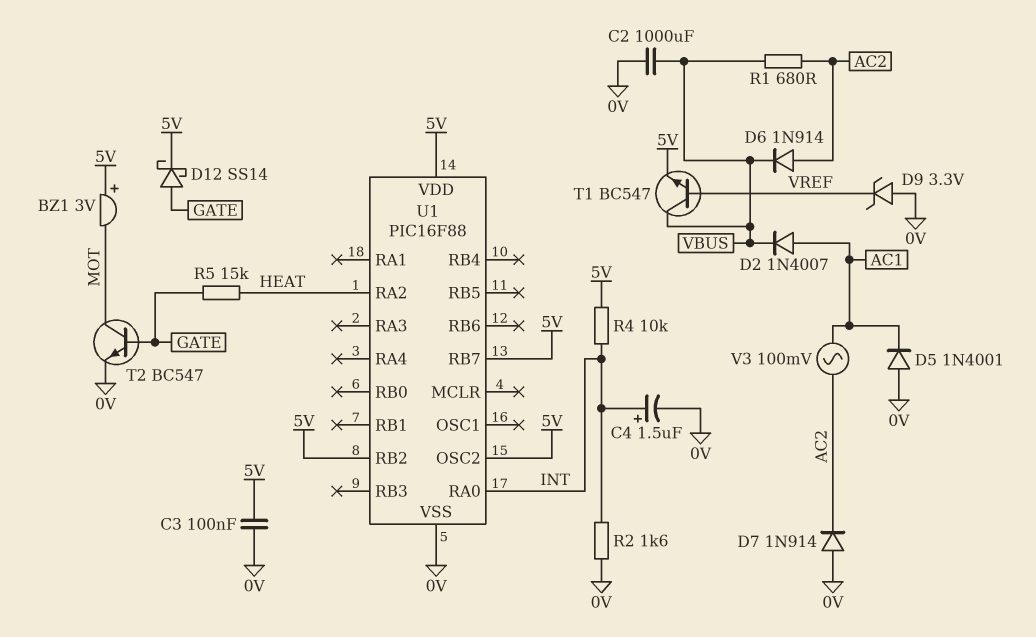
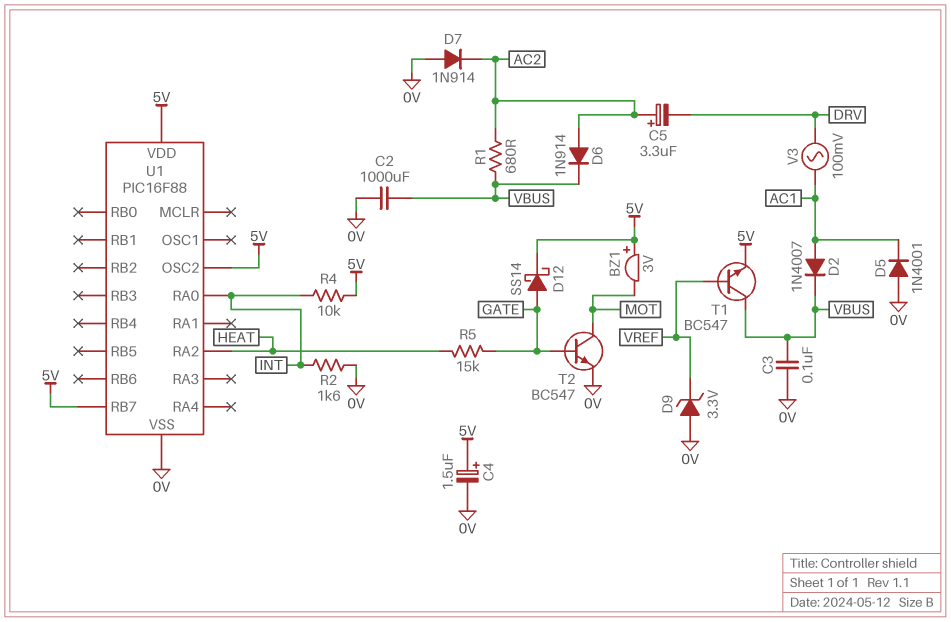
C3: 100nF (0V, 5V) -> 100nF (0V, VBUS)
C4: 1.5uF (plus INT, minus 0V) -> 1.5uF (plus 5V, minus 0V)
C5: none -> 3.3uF (plus AC2, minus DRV)
U1 pin RB2: 5V -> none
V3: AC 100mV (AC1, AC2) -> AC 100mV (AC1, DRV)

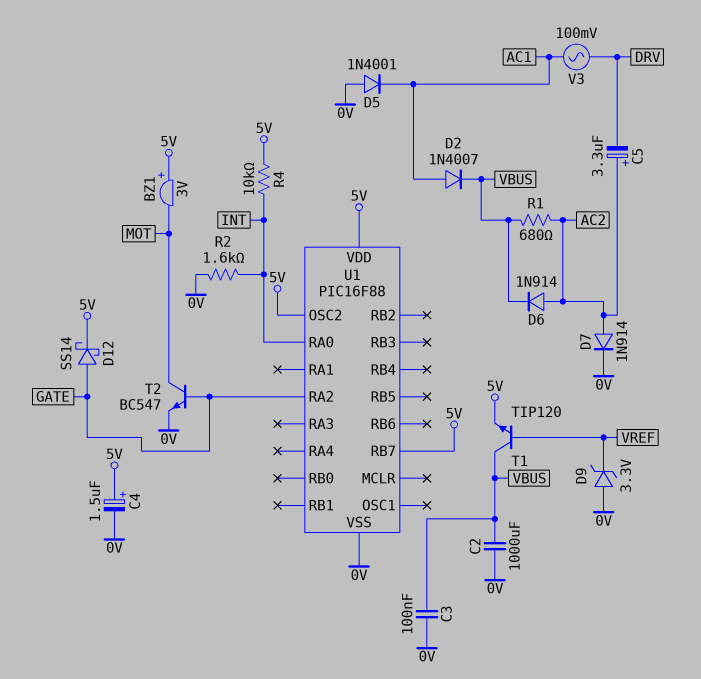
D7: diode 1N914 (A 0V, K AC2) -> diode 1N914 (A AC2, K 0V)
R5: 15k (GATE, HEAT) -> none
T1: NPN BC547 (B VREF, C VBUS, E 5V) -> NPN TIP120 (B VREF, C VBUS, E 5V)
U1 pin RA2: HEAT -> GATE

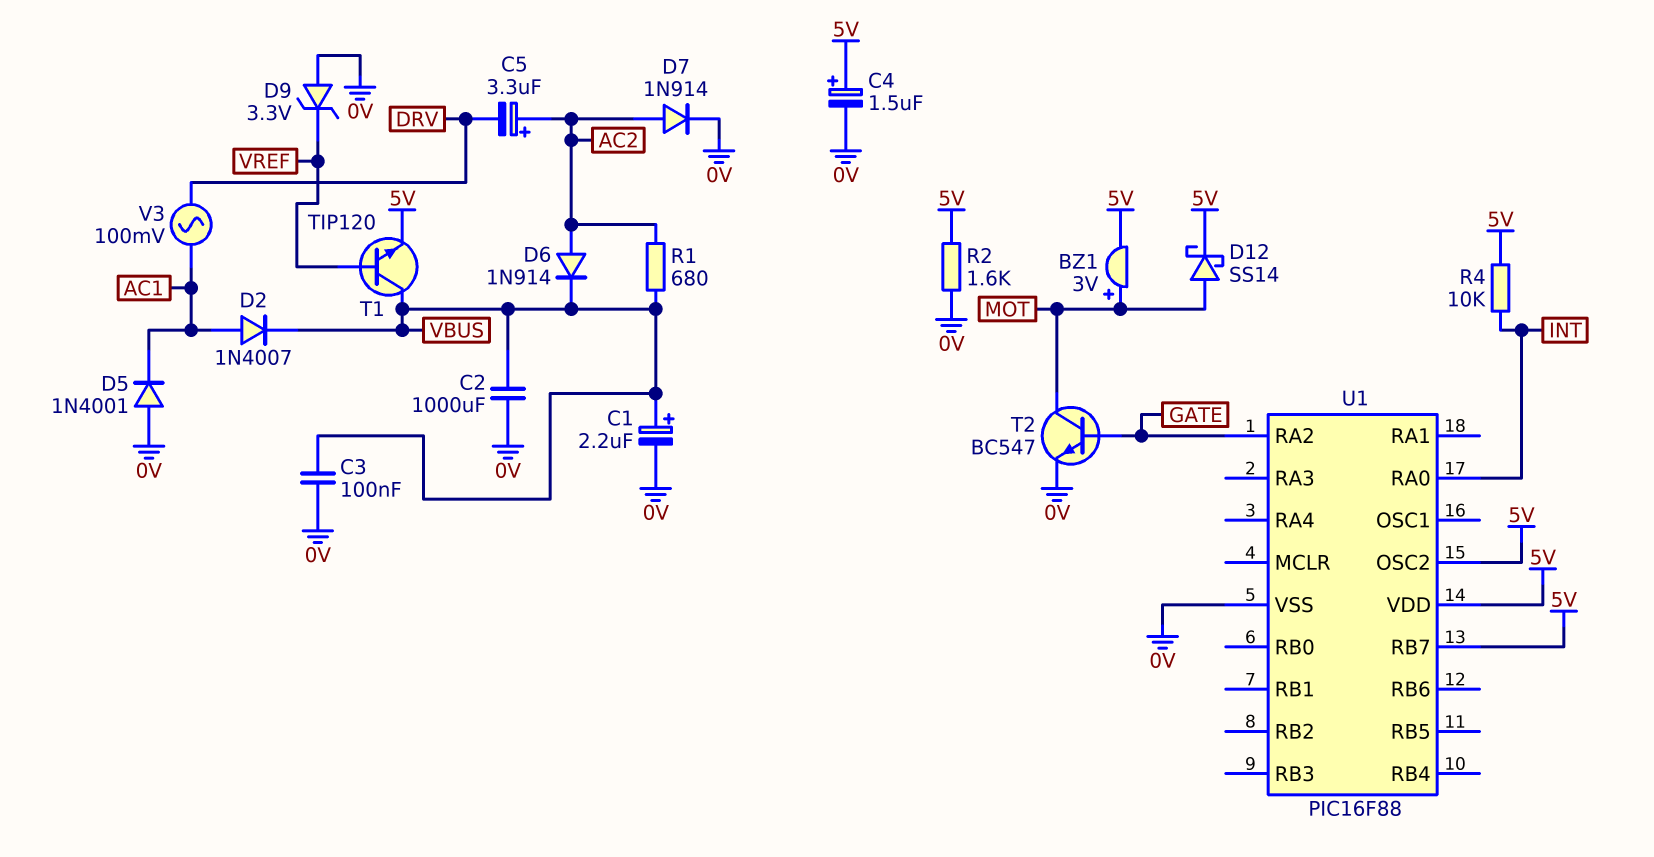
BZ1: buzzer 3V (plus 5V, minus MOT) -> buzzer 3V (plus MOT, minus 5V)
C1: none -> 2.2uF (plus VBUS, minus 0V)
D12: schottky SS14 (A GATE, K 5V) -> schottky SS14 (A MOT, K 5V)
R2: 1.6k (0V, INT) -> 1.6k (0V, 5V)

